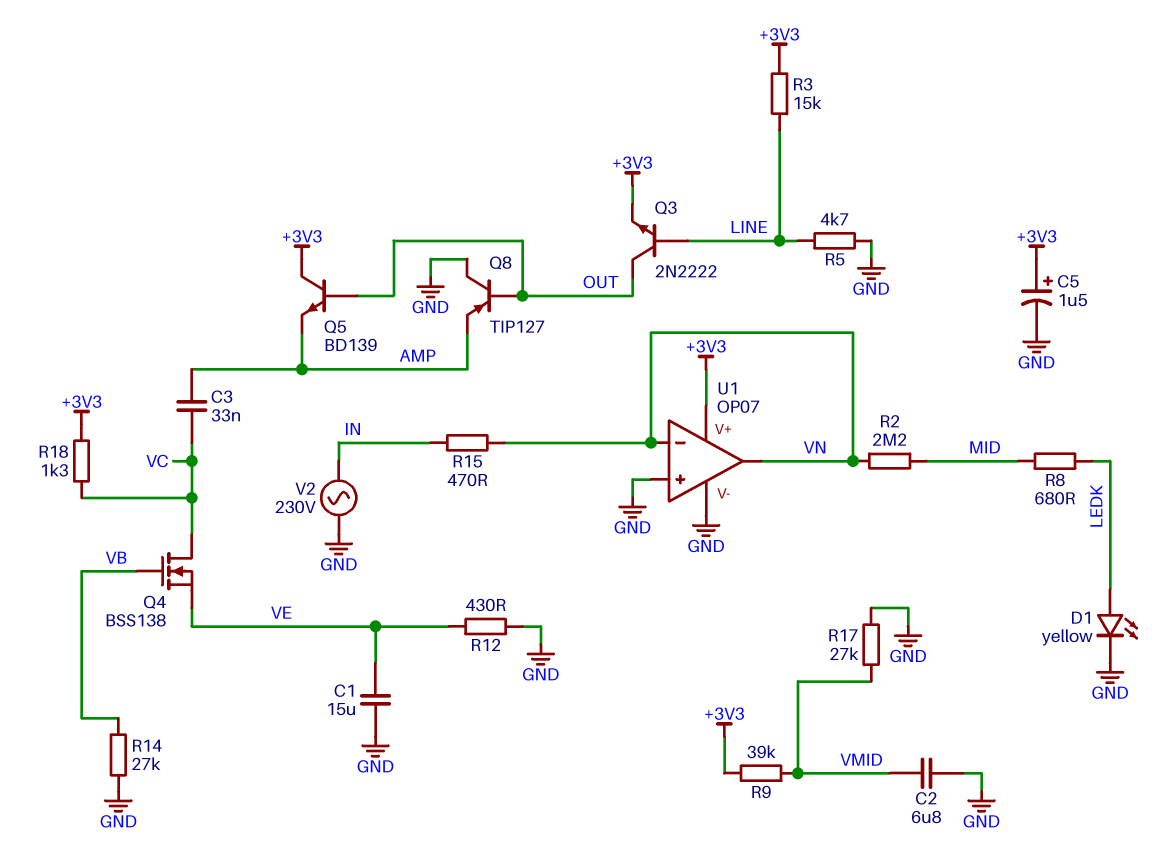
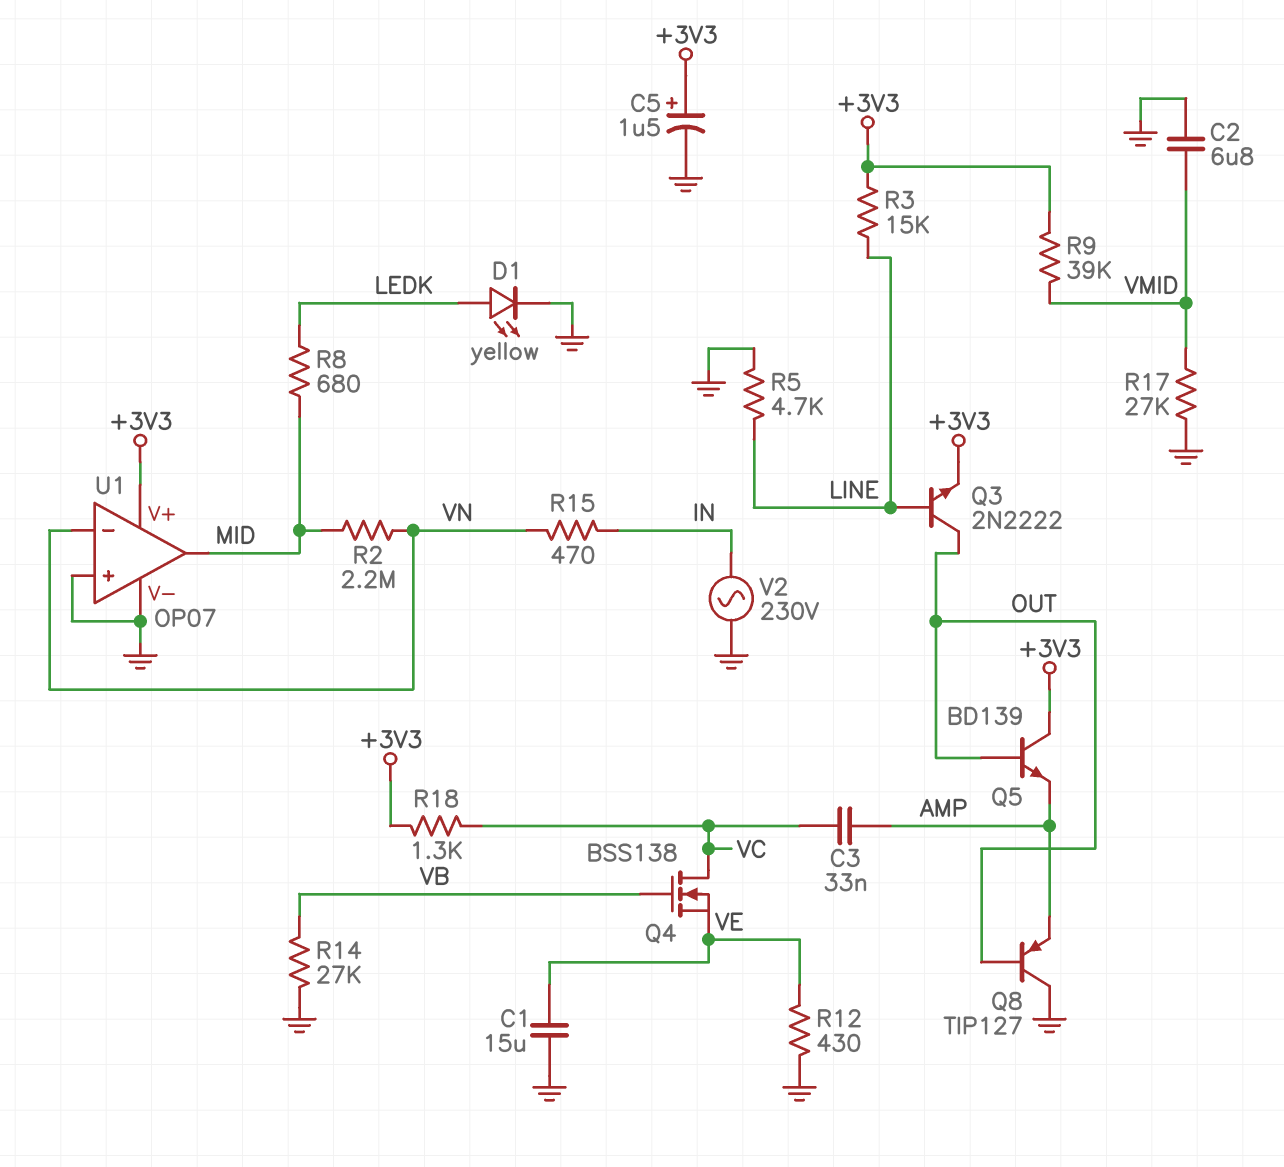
U1 pin out: VN -> MID

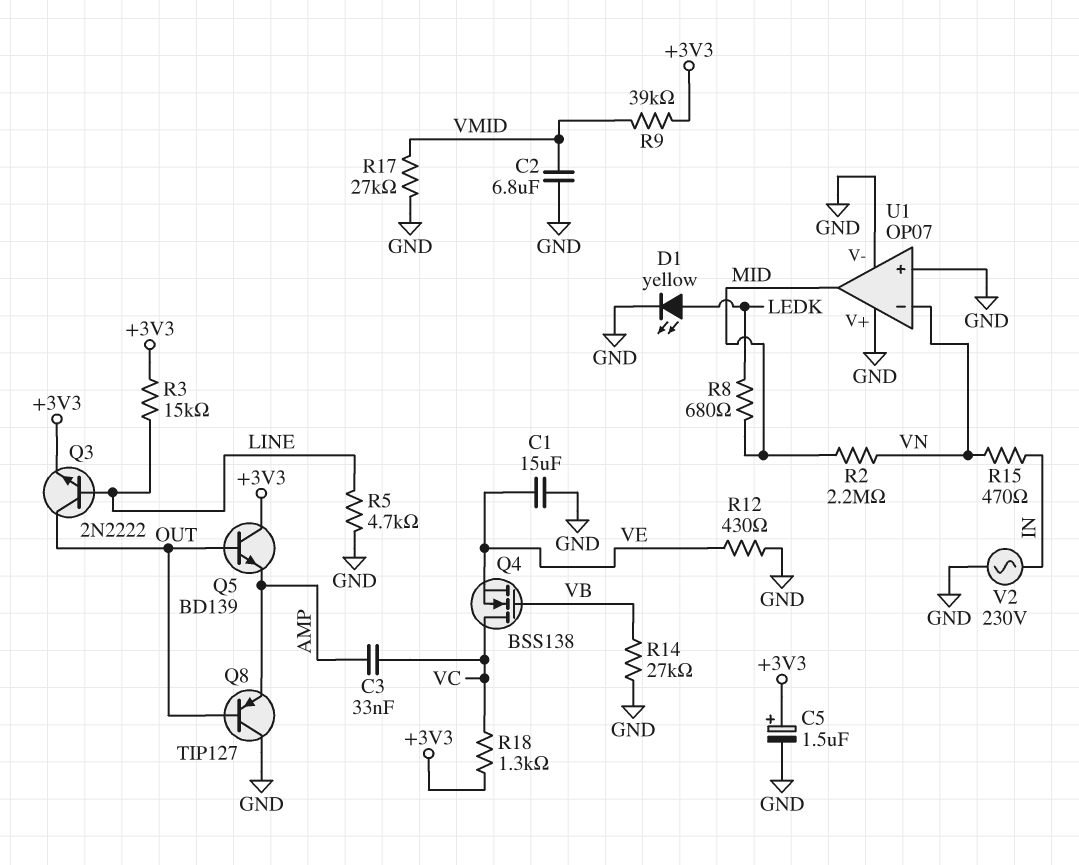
U1 pin V+: +3V3 -> GND

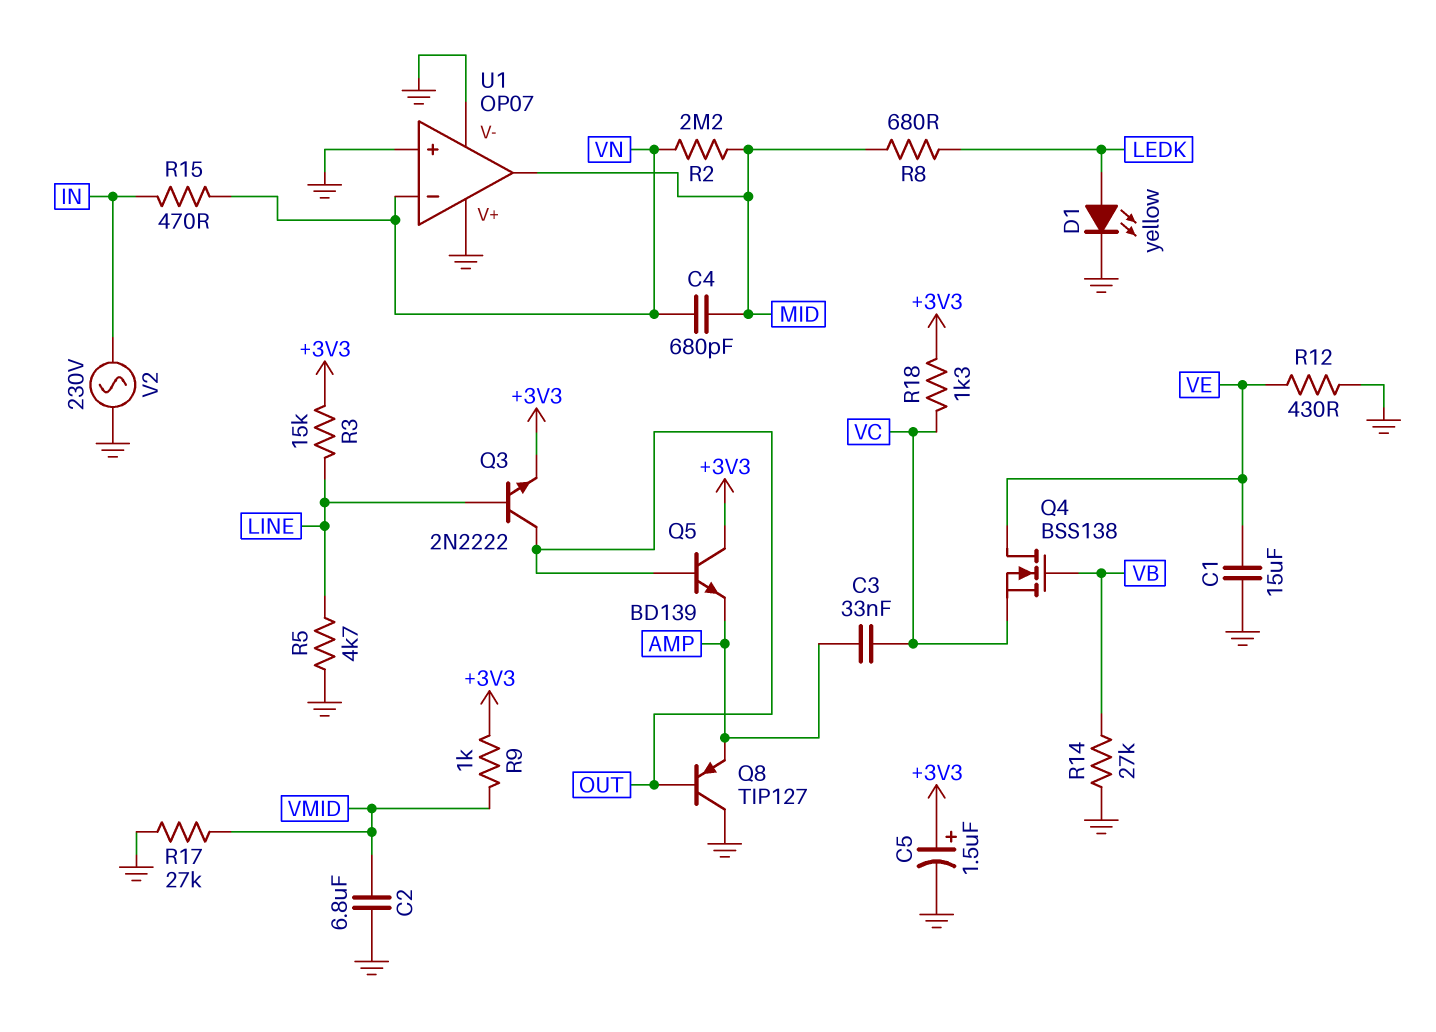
C4: none -> 680pF (MID, VN)
Q4: NMOS BSS138 (G VB, D VC, S VE) -> NMOS BSS138 (G VB, D VE, S VC)
R9: 39k (+3V3, VMID) -> 1k (+3V3, VMID)

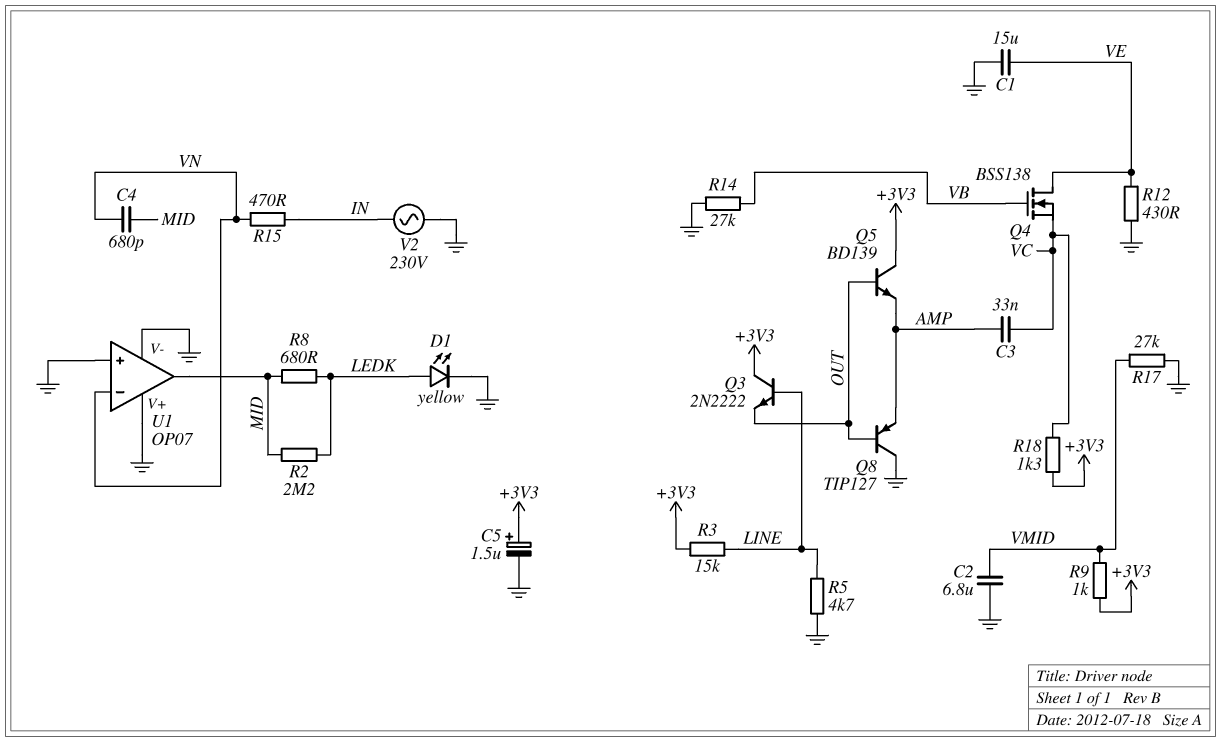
Q3: NPN 2N2222 (B LINE, C OUT, E +3V3) -> NPN 2N2222 (B LINE, C +3V3, E OUT)
R2: 2.2M (MID, VN) -> 2.2M (LEDK, MID)

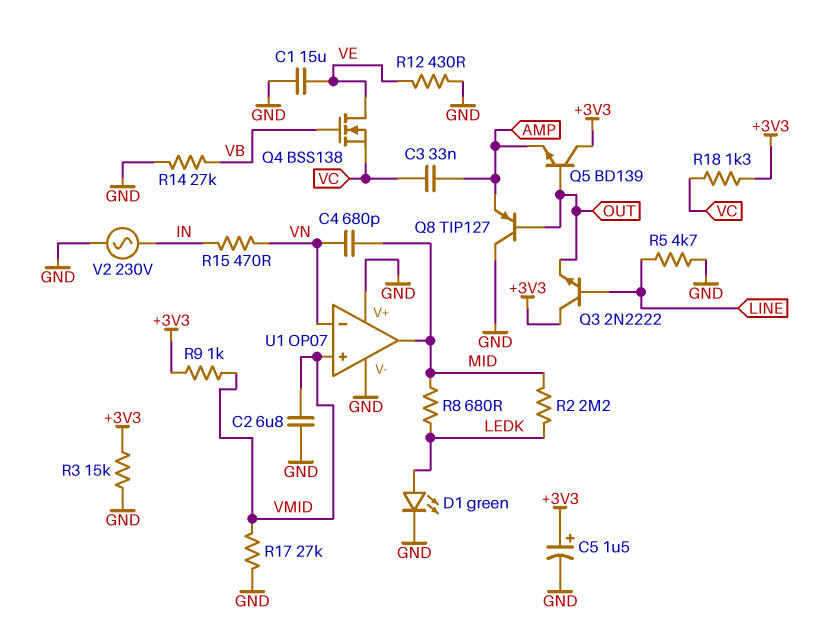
D1: LED yellow (A LEDK, K GND) -> LED green (A LEDK, K GND)
R3: 15k (+3V3, LINE) -> 15k (+3V3, GND)
U1 pin in+: GND -> VMID

